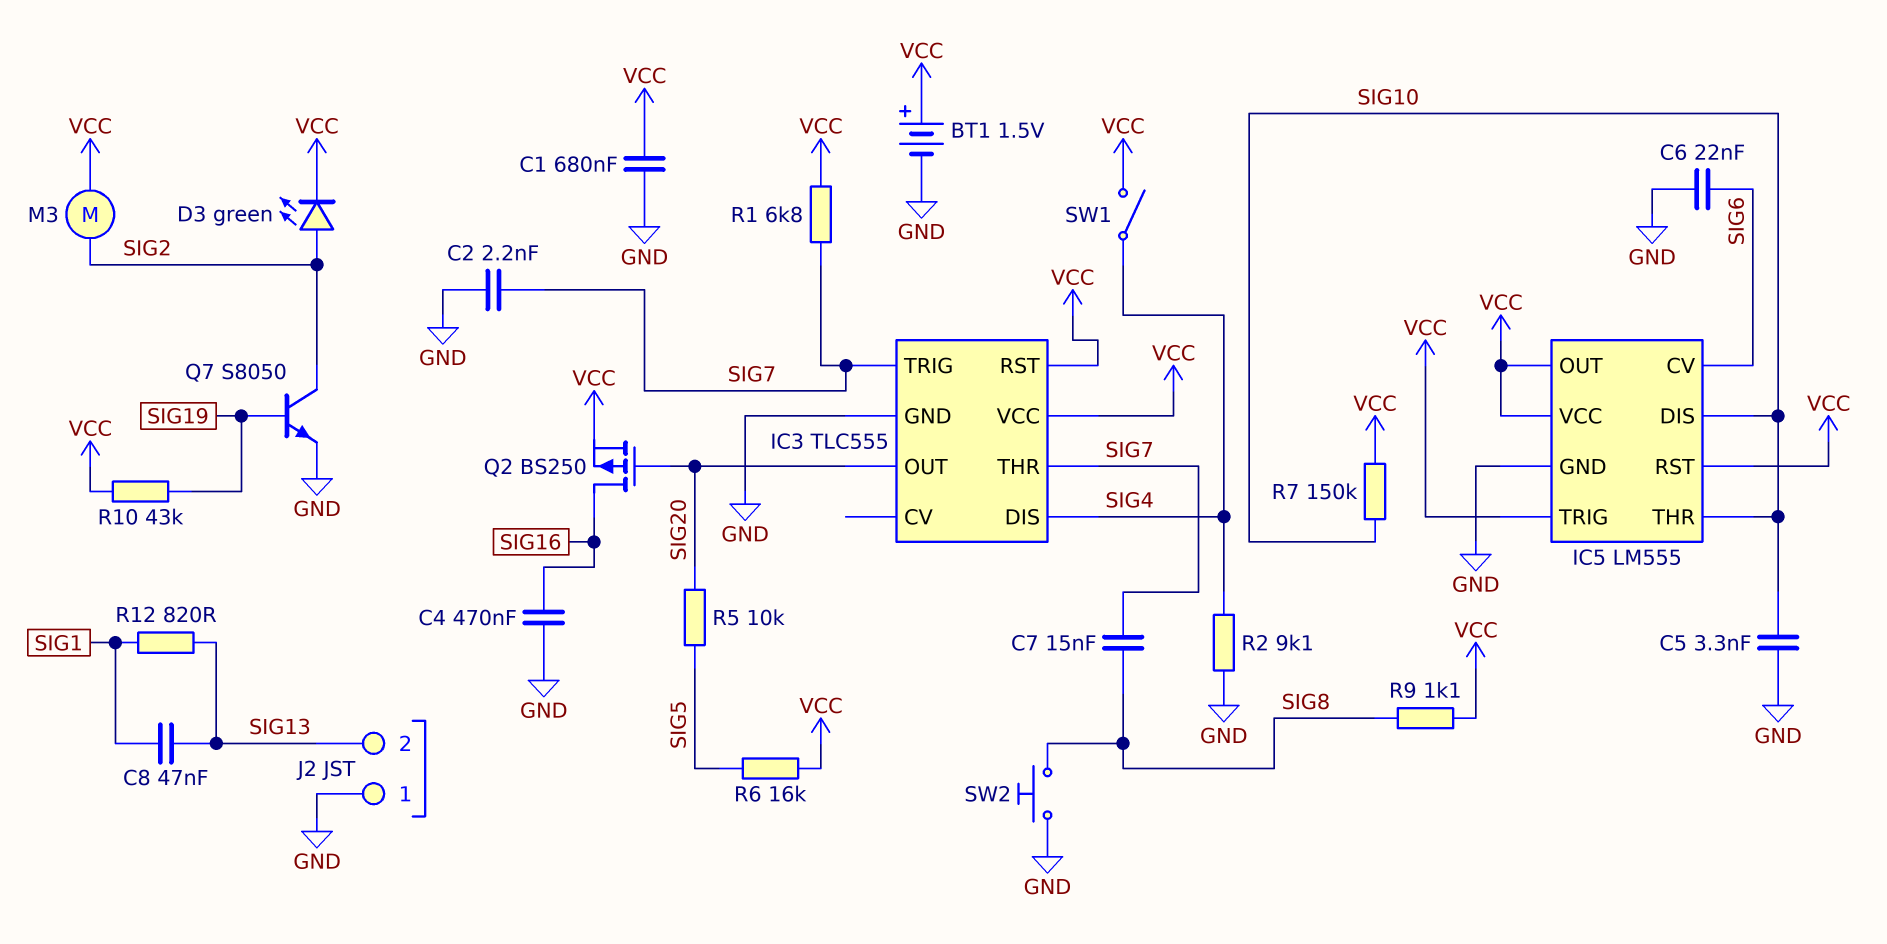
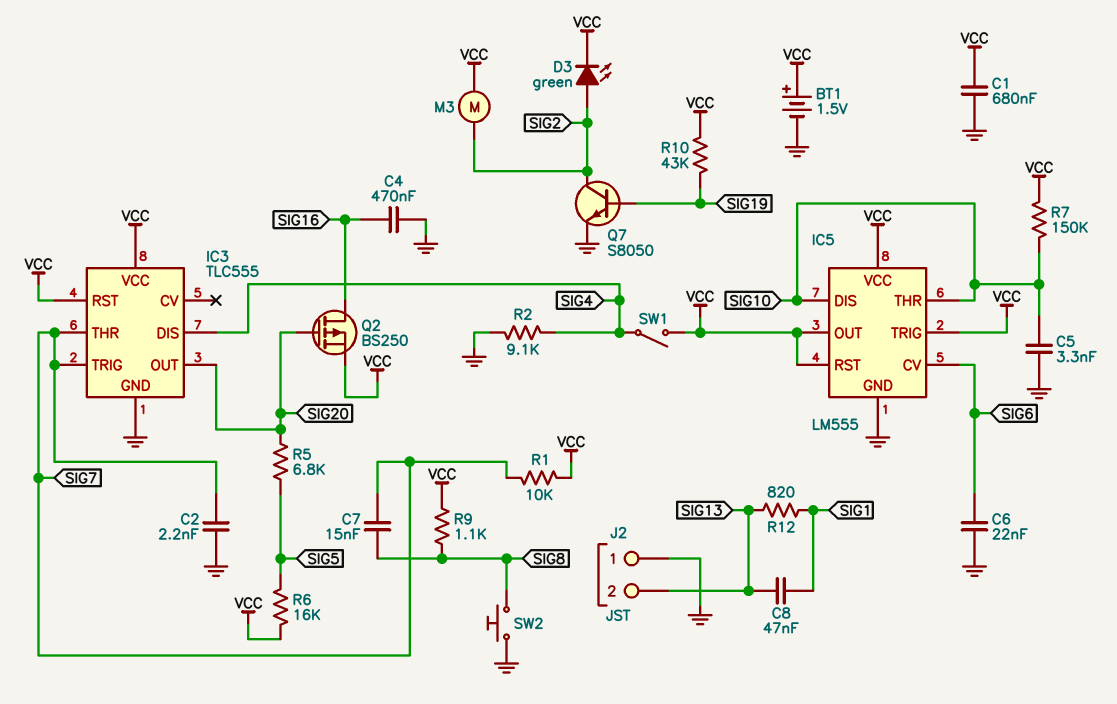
R1: 6.8k (SIG7, VCC) -> 10k (SIG7, VCC)
R5: 10k (SIG5, SIG20) -> 6.8k (SIG5, SIG20)

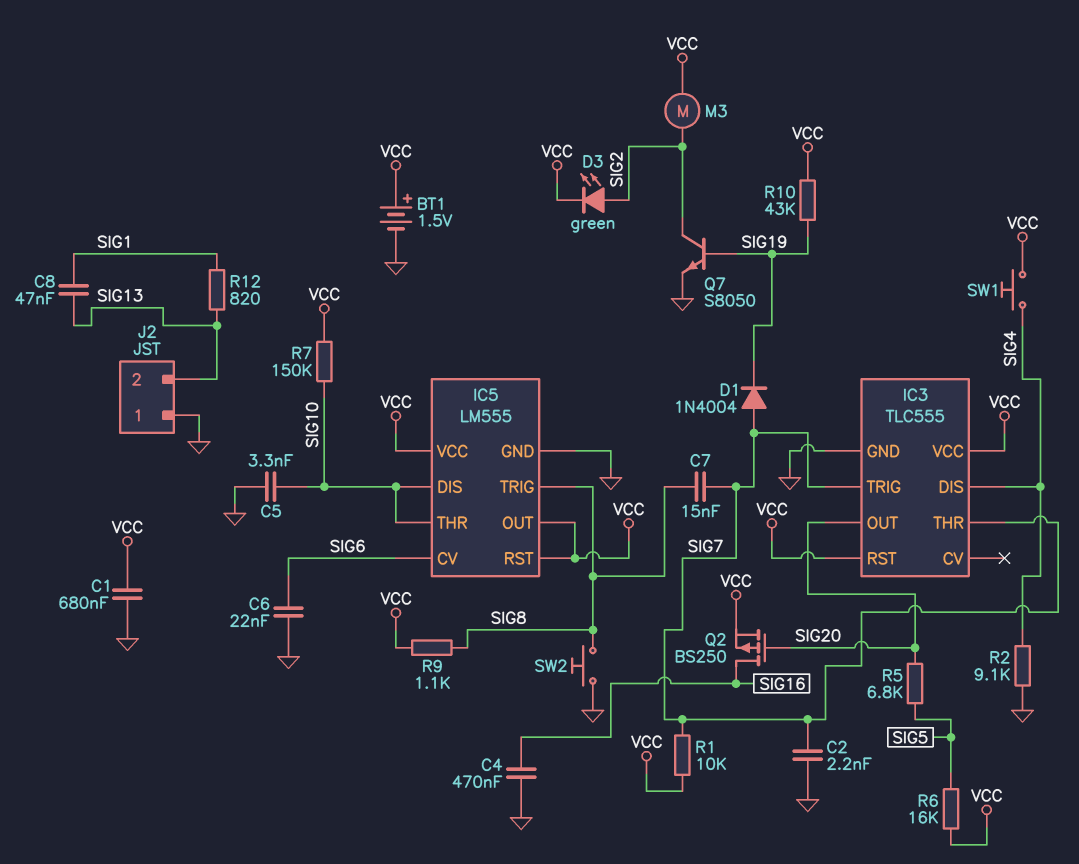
D1: none -> diode 1N4004 (A SIG7, K SIG19)
IC5 pin TRIG: VCC -> SIG8
SW1: switch (SIG4, VCC) -> button (SIG4, VCC)

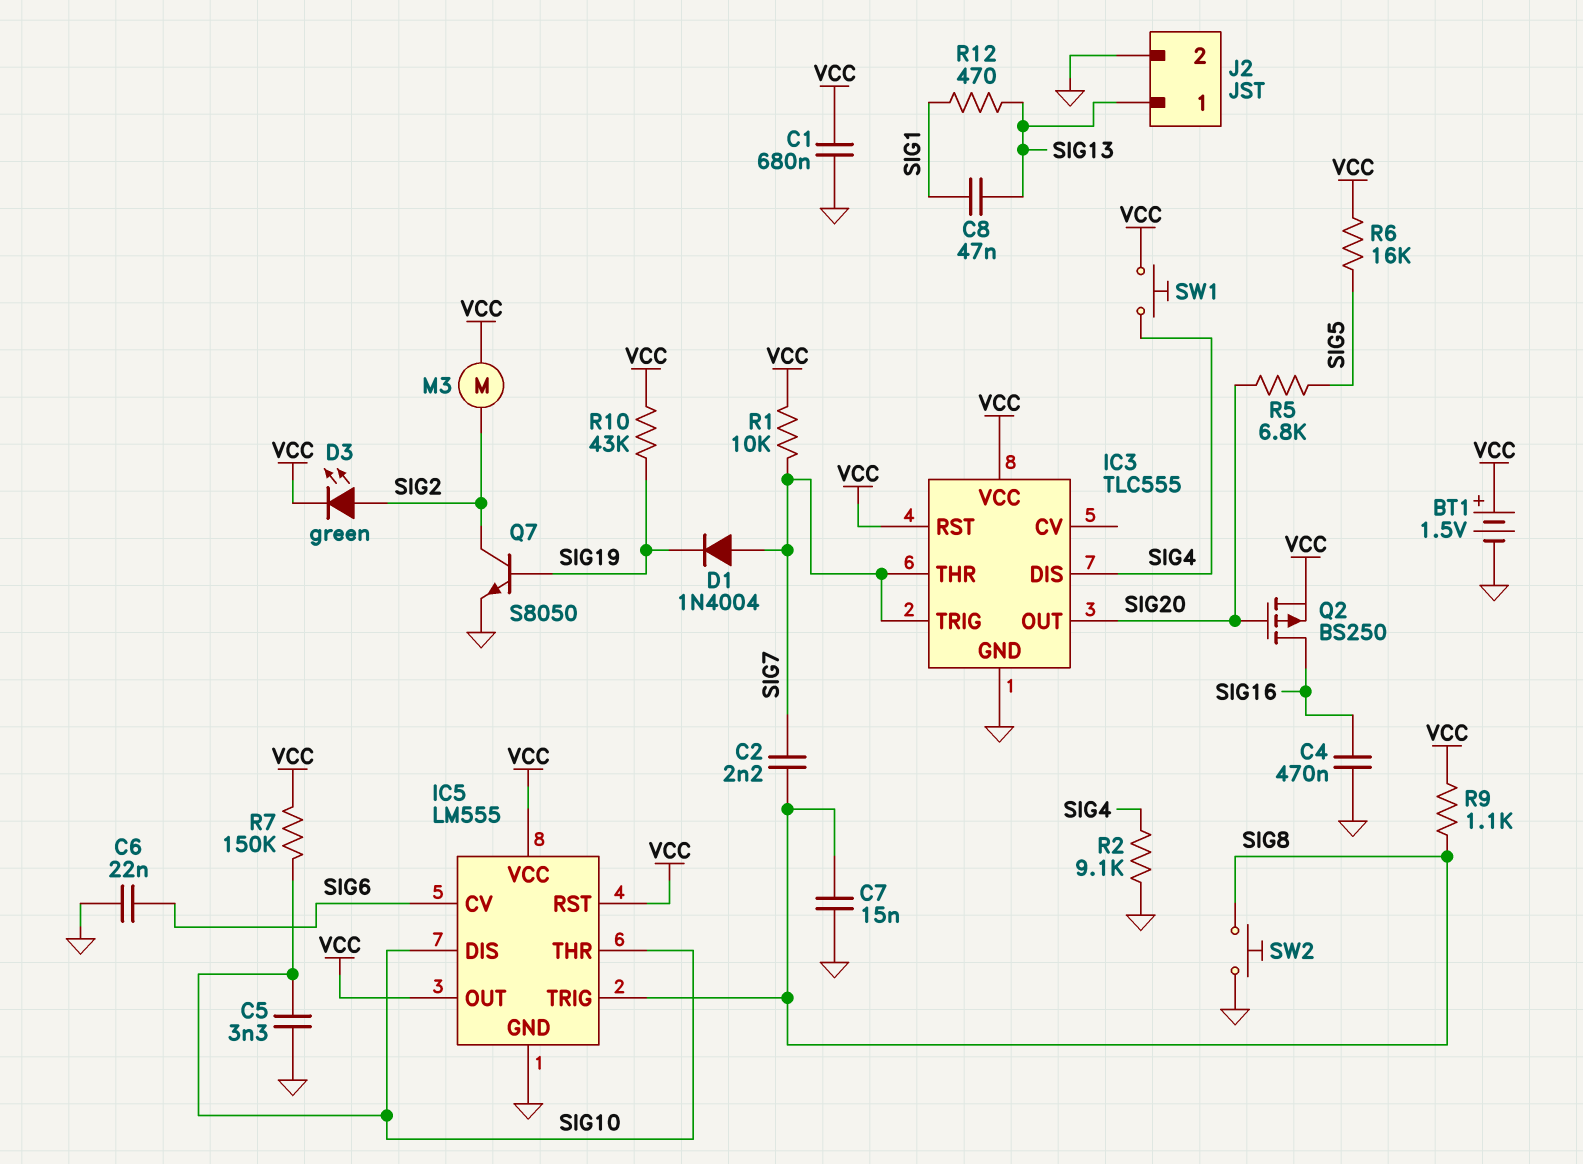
C2: 2.2nF (GND, SIG7) -> 2.2nF (SIG7, SIG8)
C7: 15nF (SIG7, SIG8) -> 15nF (GND, SIG8)
J2 pin 1: GND -> SIG13
J2 pin 2: SIG13 -> GND
R12: 820 (SIG1, SIG13) -> 470 (SIG1, SIG13)

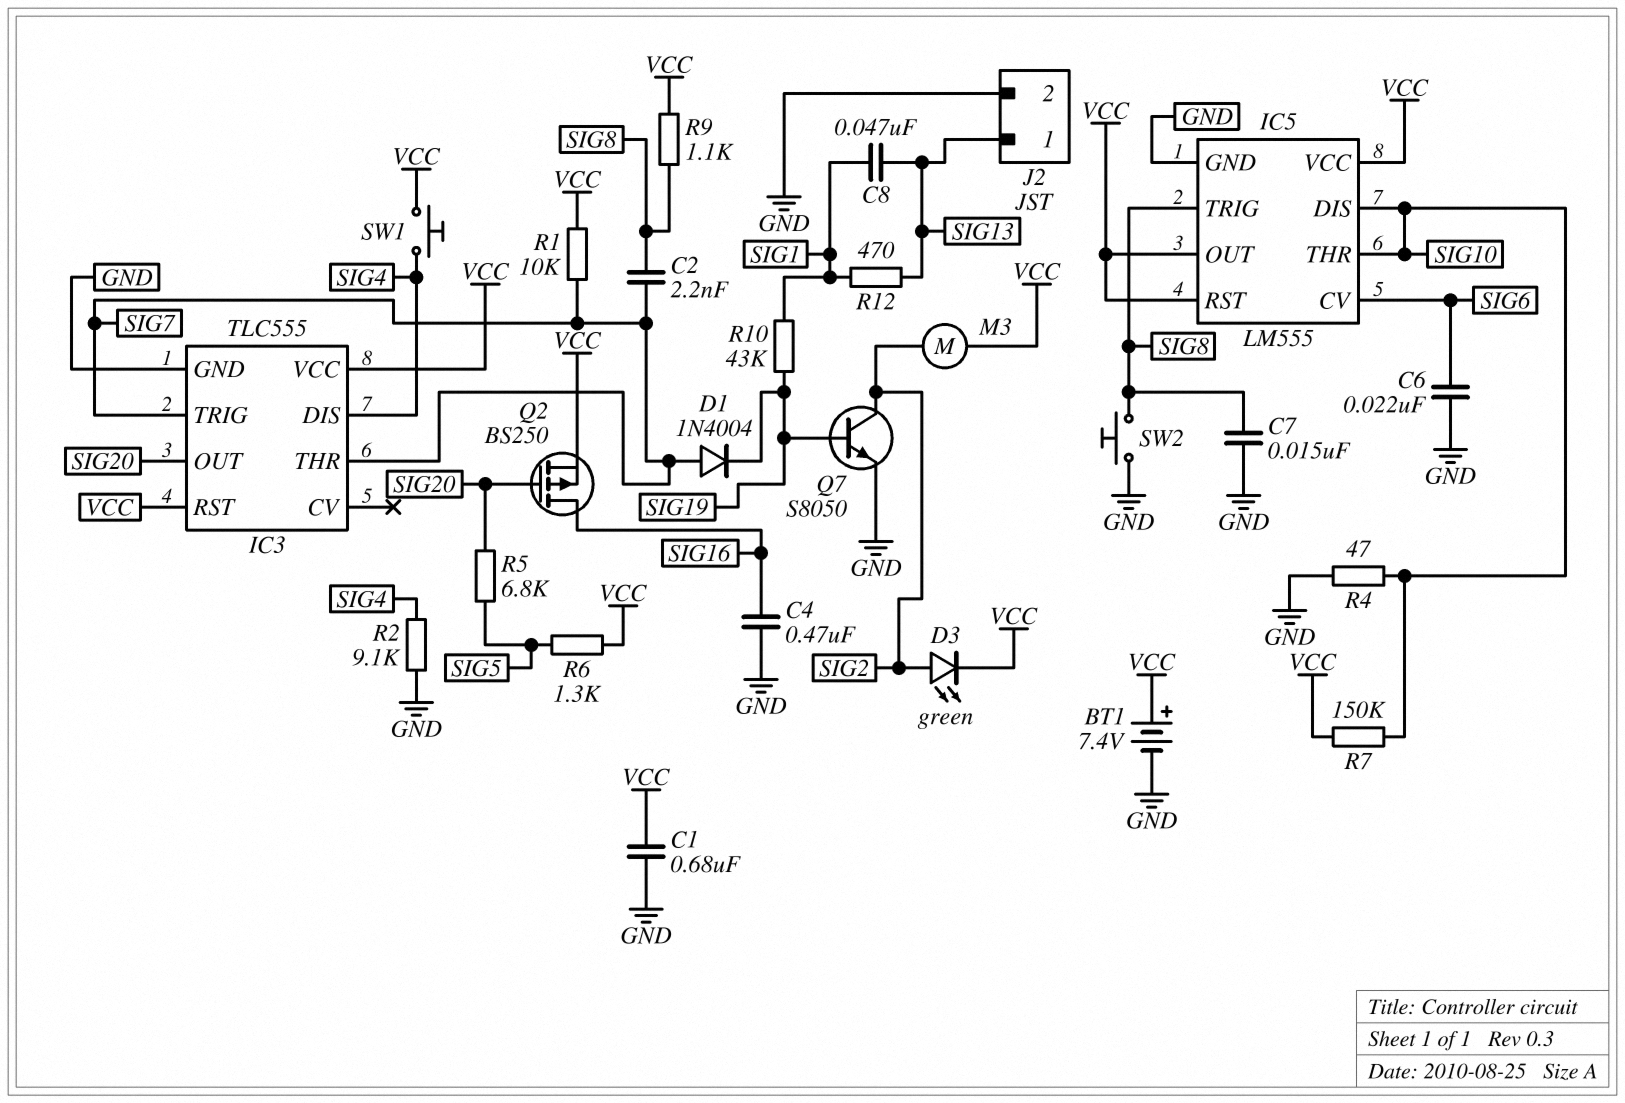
BT1: 1.5V (plus VCC, minus GND) -> 7.4V (plus VCC, minus GND)
C5: 3.3nF (GND, SIG10) -> none
R4: none -> 47 (GND, SIG10)
R6: 16k (SIG5, VCC) -> 1.3k (SIG5, VCC)
R10: 43k (SIG19, VCC) -> 43k (SIG1, SIG19)

